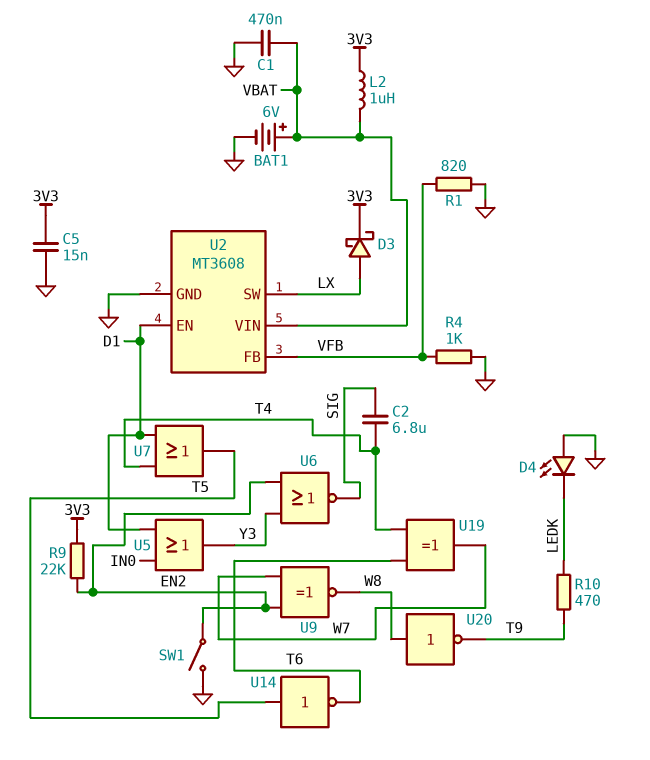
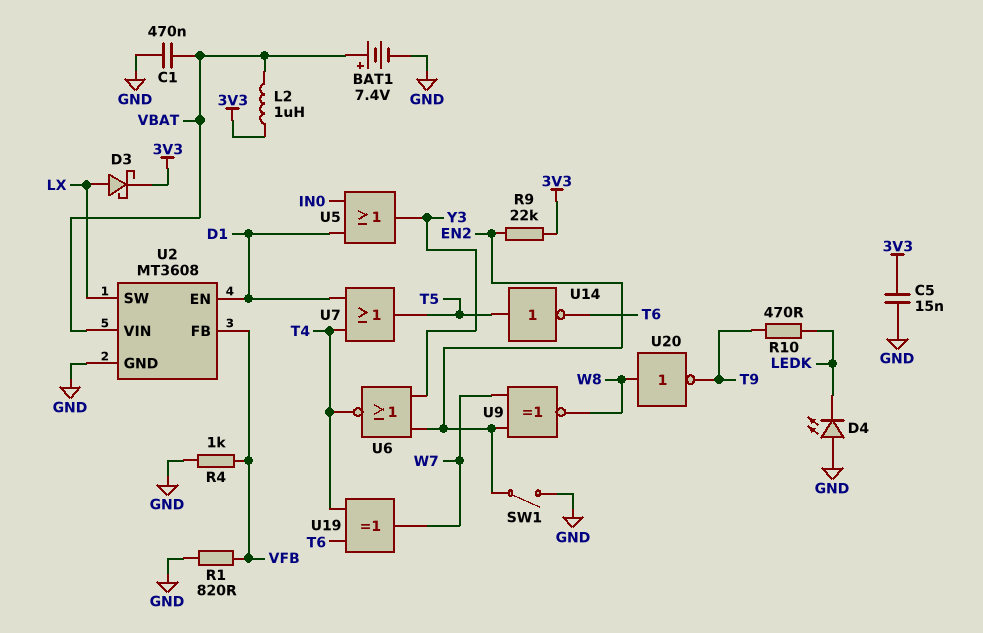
BAT1: 6V (plus VBAT, minus GND) -> 7.4V (plus VBAT, minus GND)
C2: 6.8uF (SIG, T4) -> none
U6: NOR (in EN2, in Y3, out SIG) -> NOR (in EN2, in Y3, out T4)

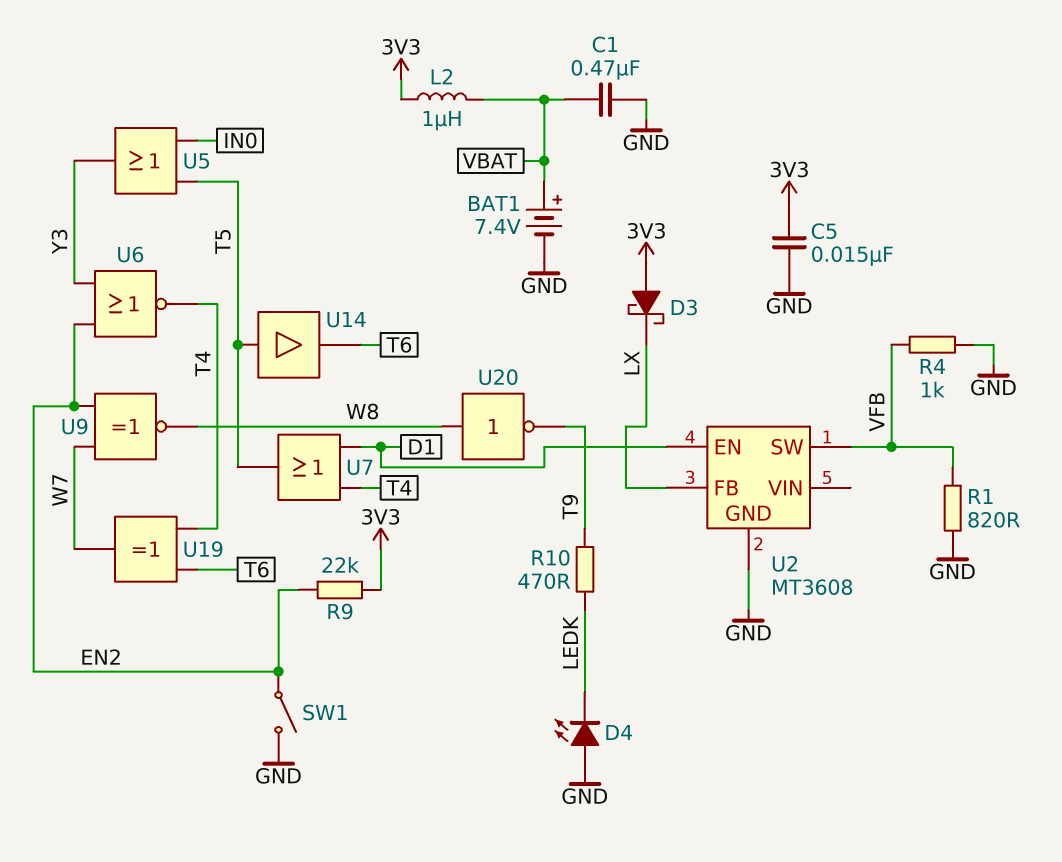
D3: schottky (A LX, K 3V3) -> schottky (A 3V3, K LX)
U2 pin FB: VFB -> LX
U2 pin SW: LX -> VFB
U2 pin VIN: VBAT -> none
U5: OR (in D1, in IN0, out Y3) -> OR (in IN0, in T5, out Y3)
U14: NOT (in T5, out T6) -> buffer (in T5, out T6)

